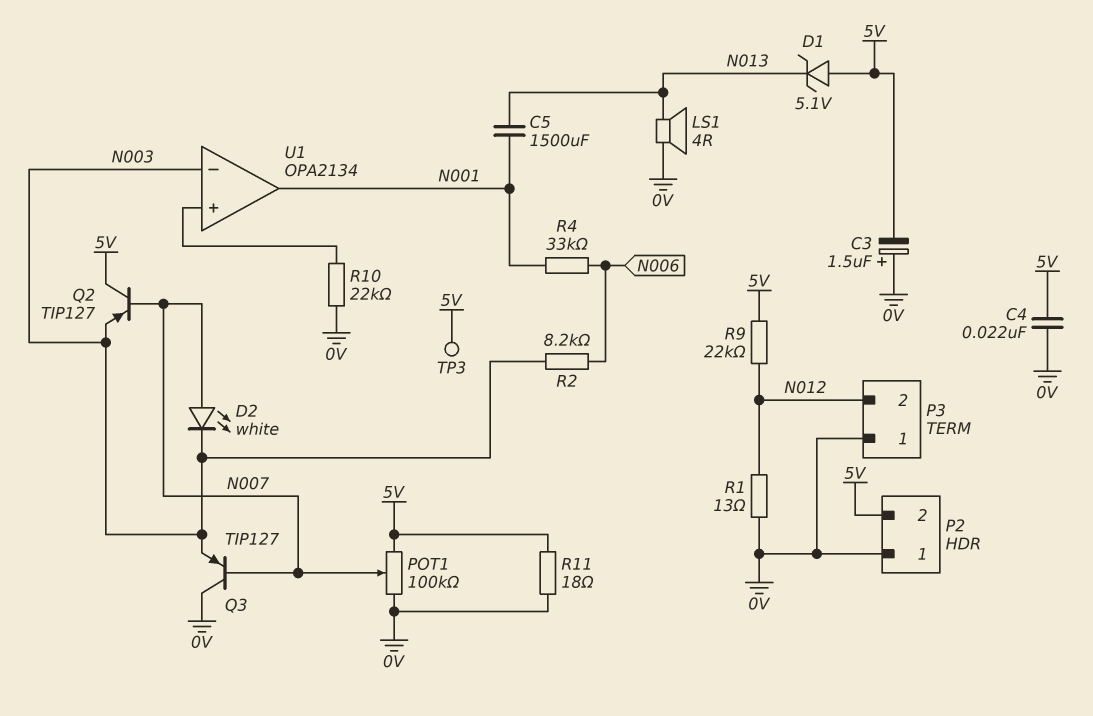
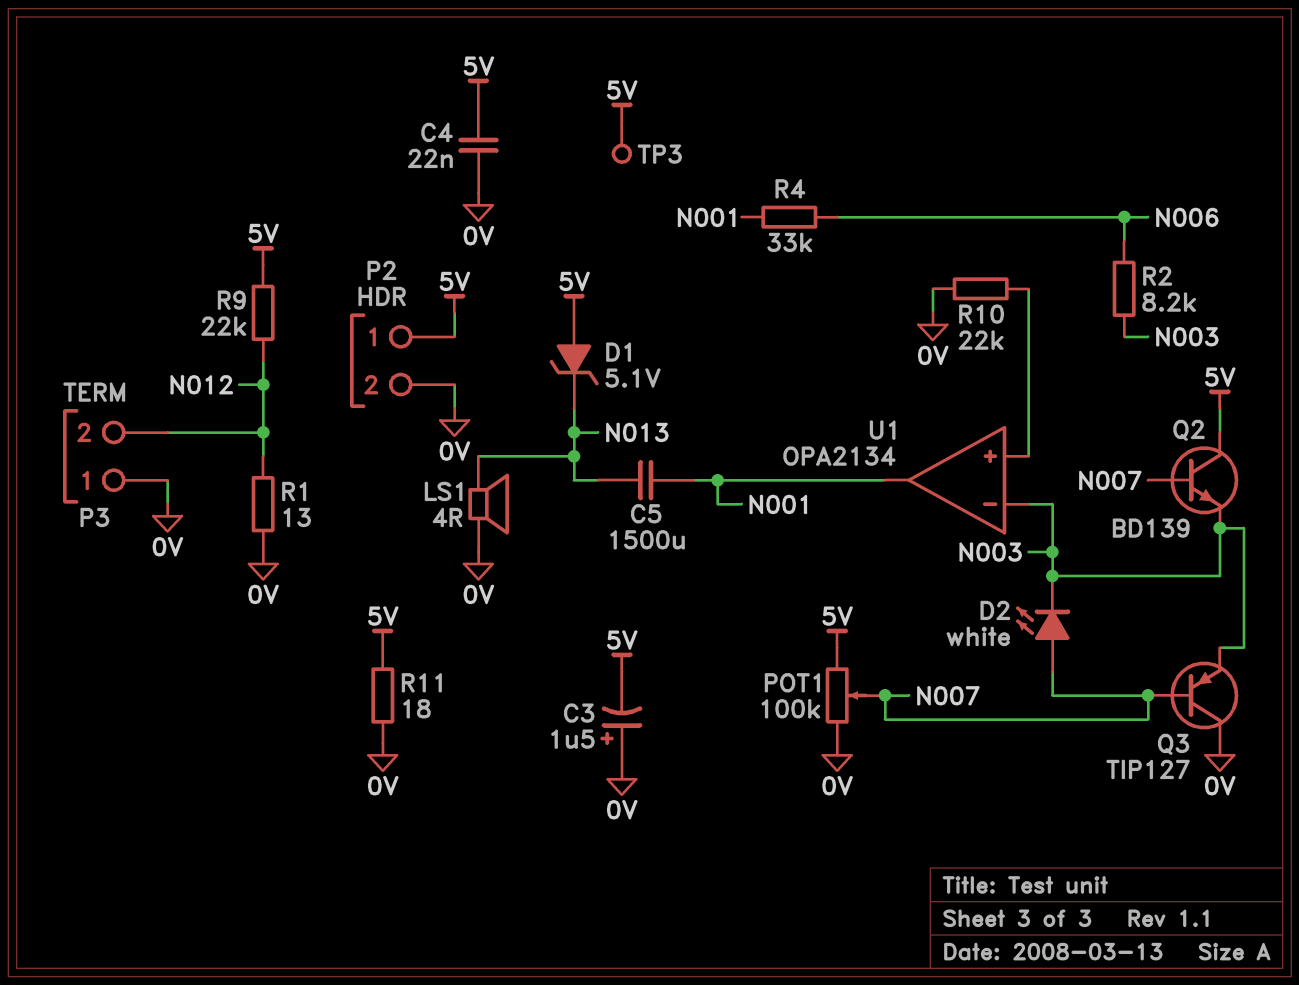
P2 pin 1: 0V -> 5V
P2 pin 2: 5V -> 0V
Q2: PNP TIP127 (B N007, C 5V, E N003) -> NPN BD139 (B N007, C 5V, E N003)

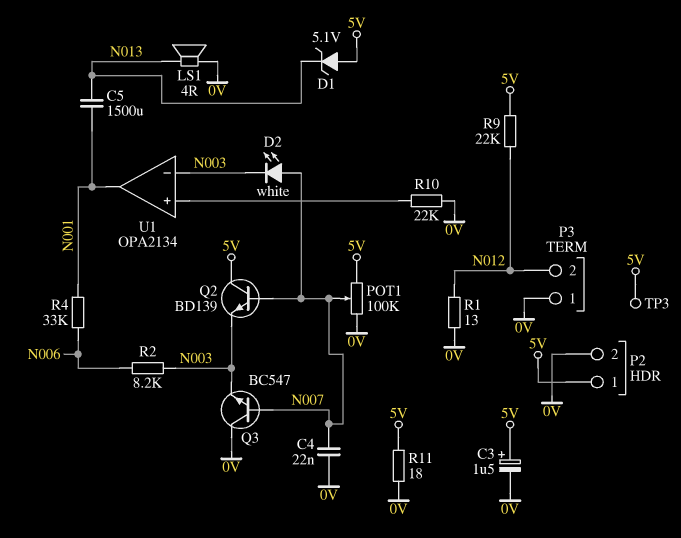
C3: 1.5uF (plus 0V, minus 5V) -> 1.5uF (plus 5V, minus 0V)
C4: 22nF (0V, 5V) -> 22nF (0V, N007)
Q3: PNP TIP127 (B N007, C 0V, E N003) -> NPN BC547 (B N007, C 0V, E N003)

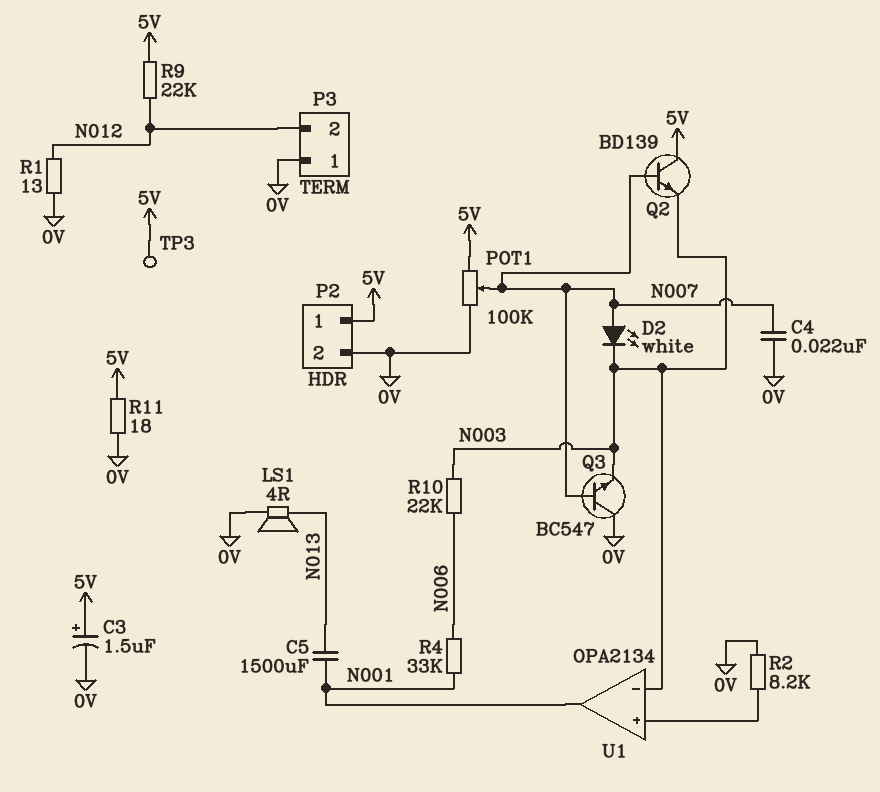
D1: zener 5.1V (A 5V, K N013) -> none
R2: 8.2k (N003, N006) -> 8.2k (0V, U1/in+)
R10: 22k (0V, U1/in+) -> 22k (N003, N006)

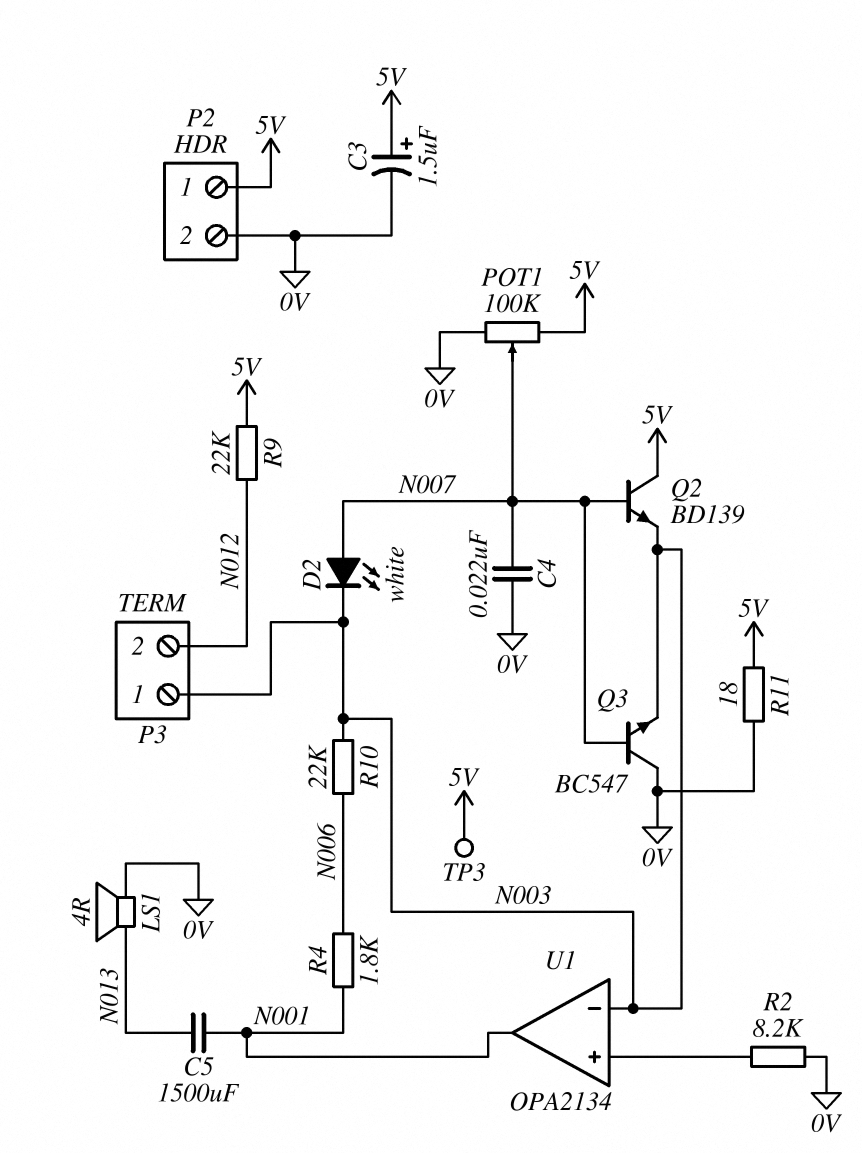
P3 pin 1: 0V -> N003
R1: 13 (0V, N012) -> none
R4: 33k (N001, N006) -> 1.8k (N001, N006)

